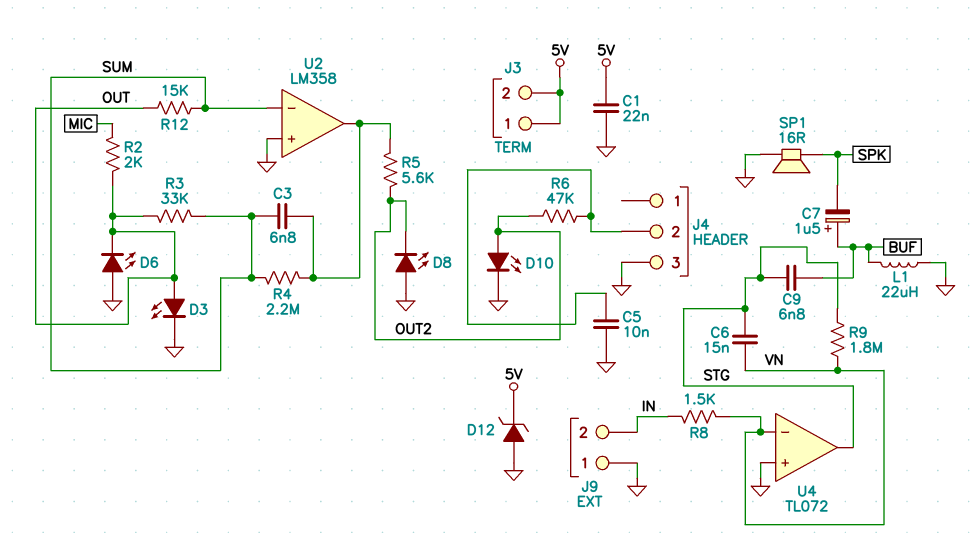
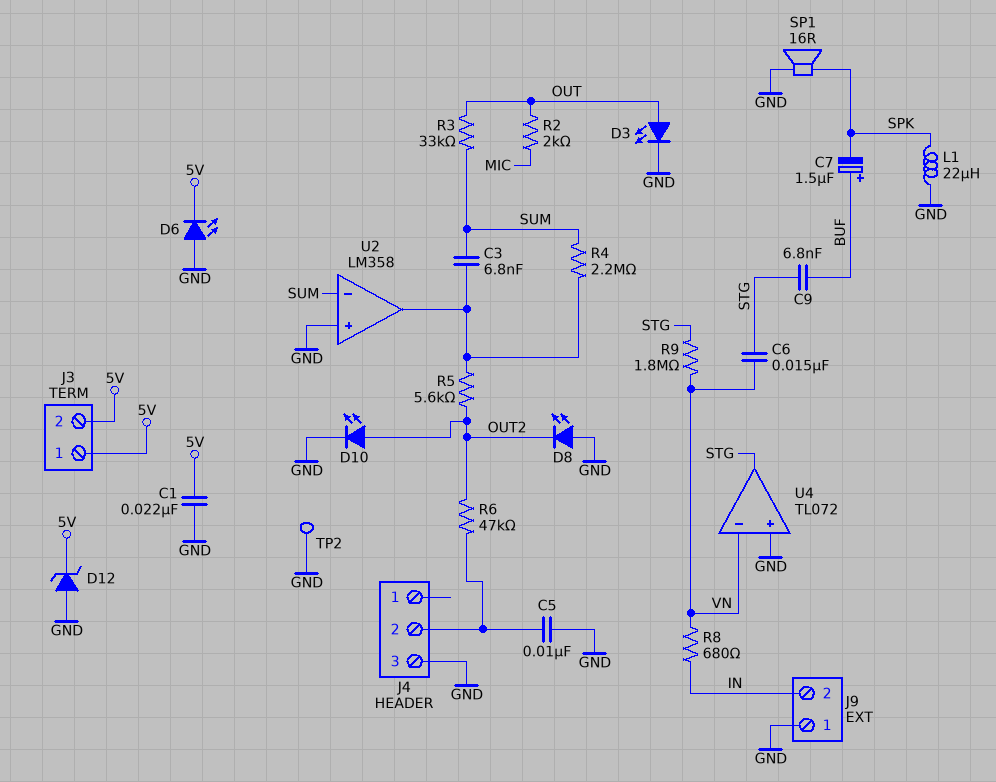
D6: LED (A GND, K OUT) -> LED (A GND, K 5V)
L1: 22uH (BUF, GND) -> 22uH (GND, SPK)
R8: 1.5k (IN, VN) -> 680 (IN, VN)
R12: 15k (OUT, SUM) -> none
TP2: none -> test point (GND)

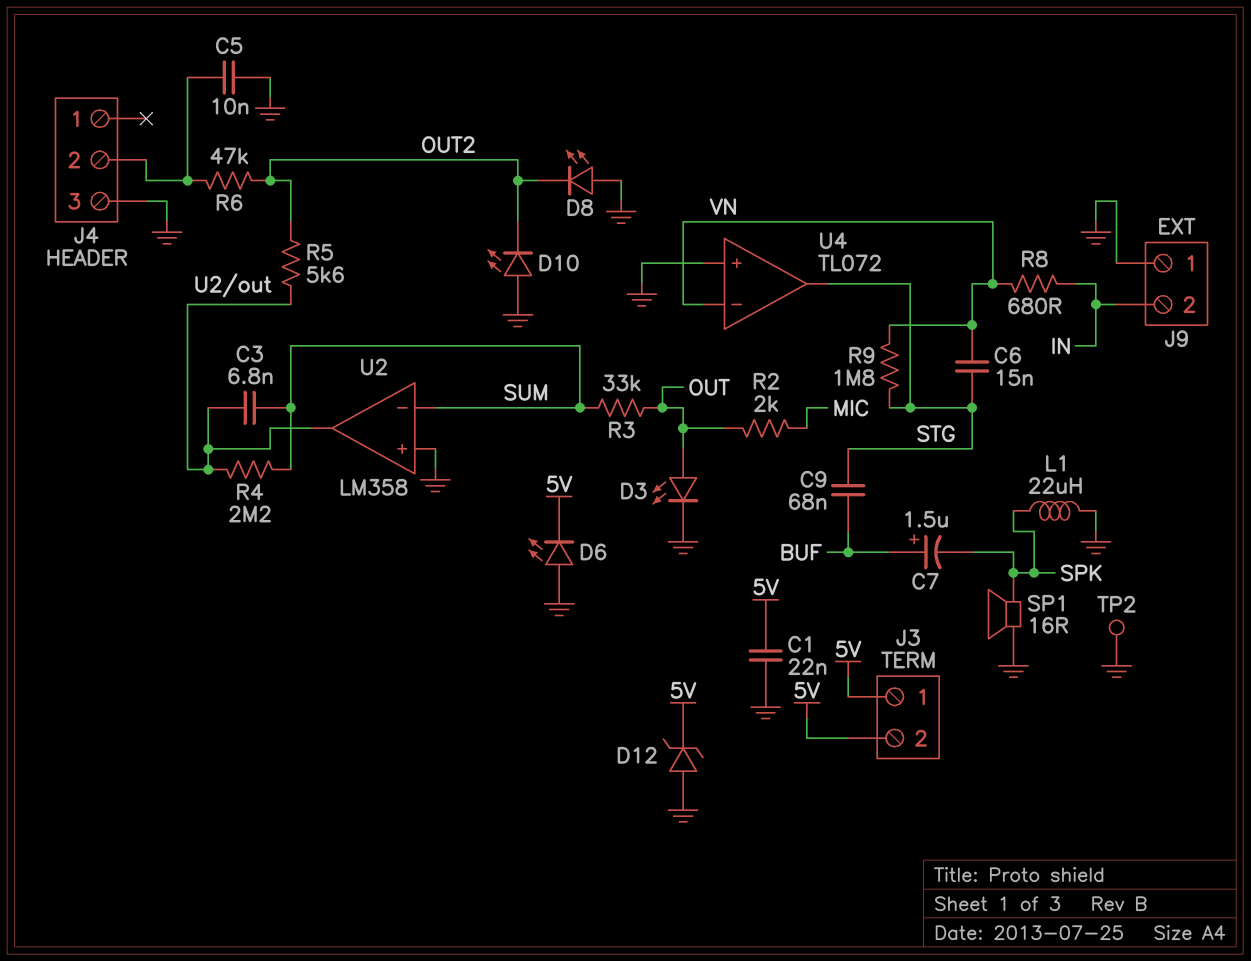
C9: 6.8nF (BUF, STG) -> 68nF (BUF, STG)
D10: LED (A OUT2, K GND) -> LED (A GND, K OUT2)

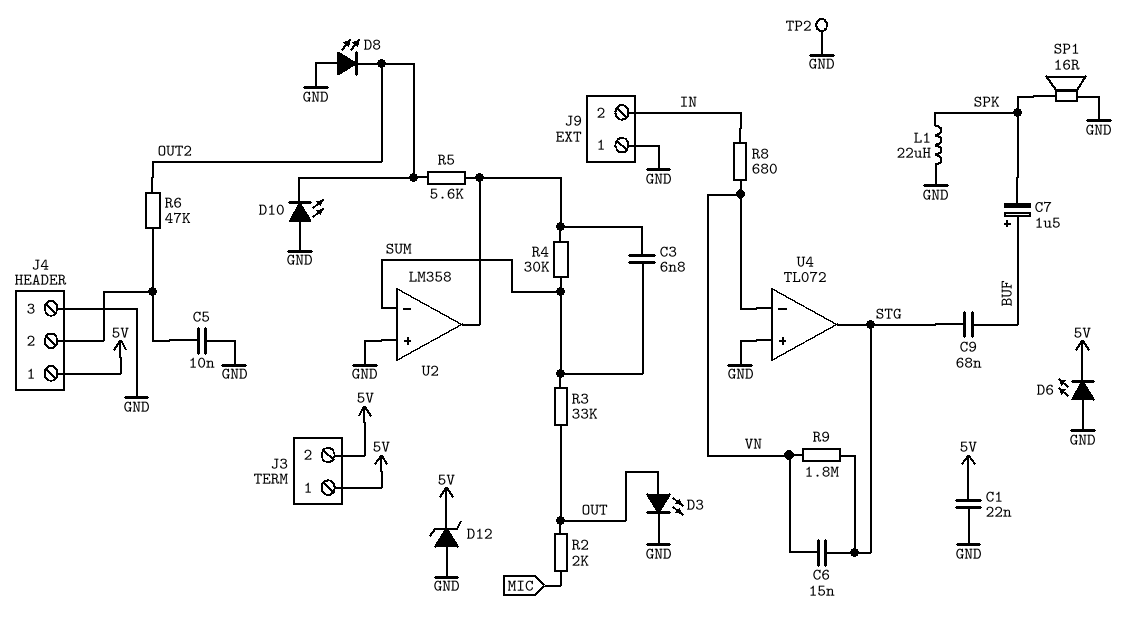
J4 pin 1: none -> 5V
R4: 2.2M (SUM, U2/out) -> 30k (SUM, U2/out)

